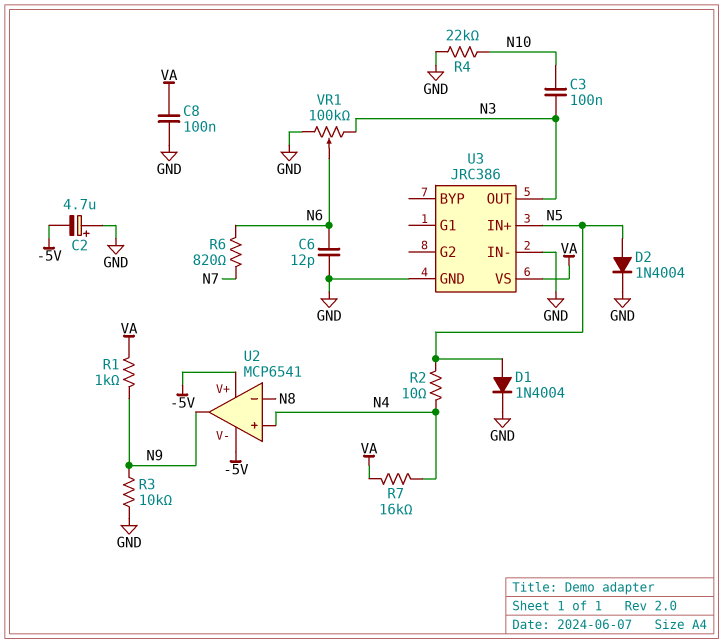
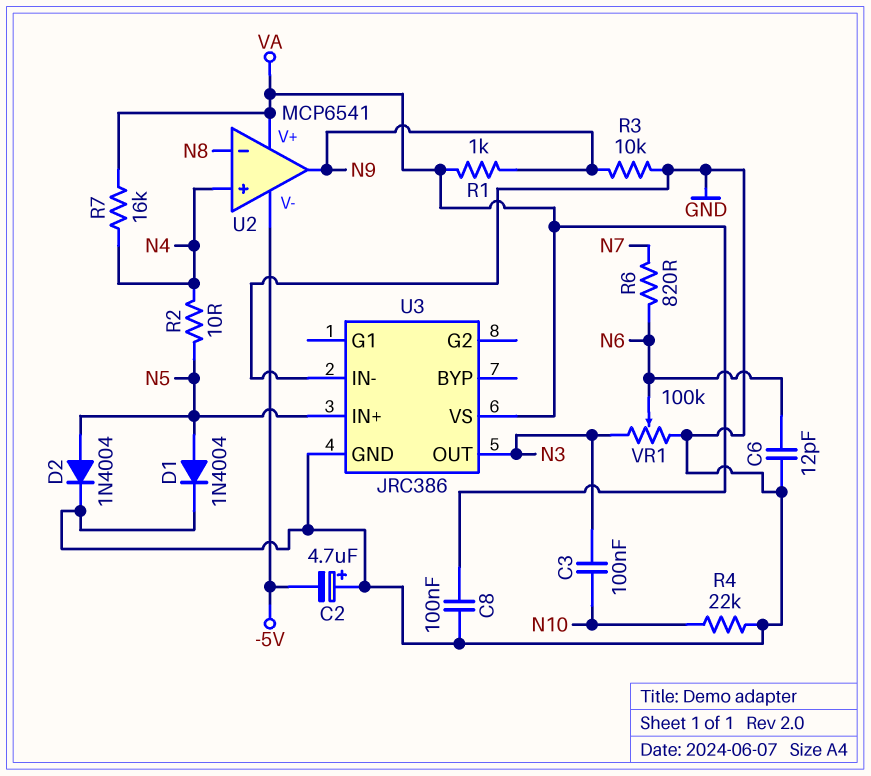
U2 pin V+: -5V -> VA

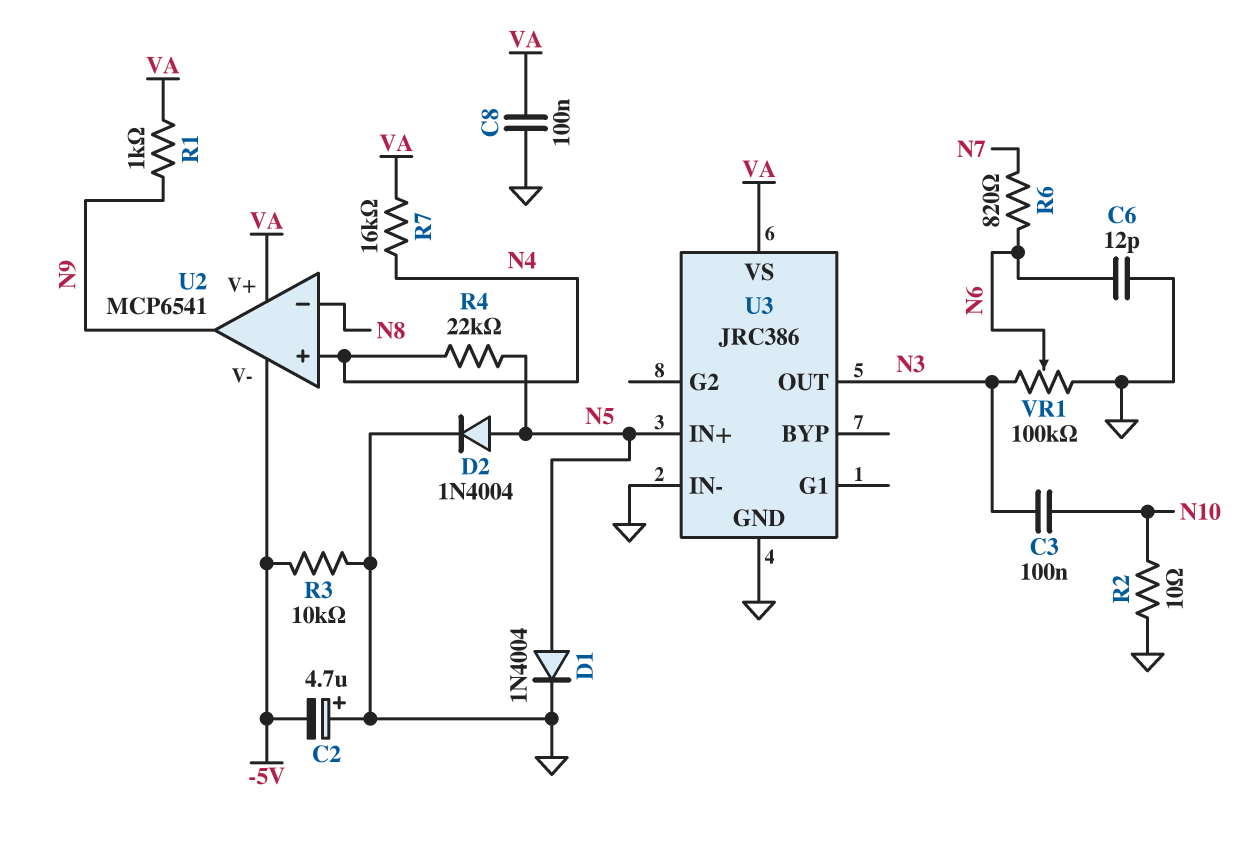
R2: 10 (N4, N5) -> 10 (GND, N10)
R3: 10k (GND, N9) -> 10k (-5V, GND)
R4: 22k (GND, N10) -> 22k (N4, N5)

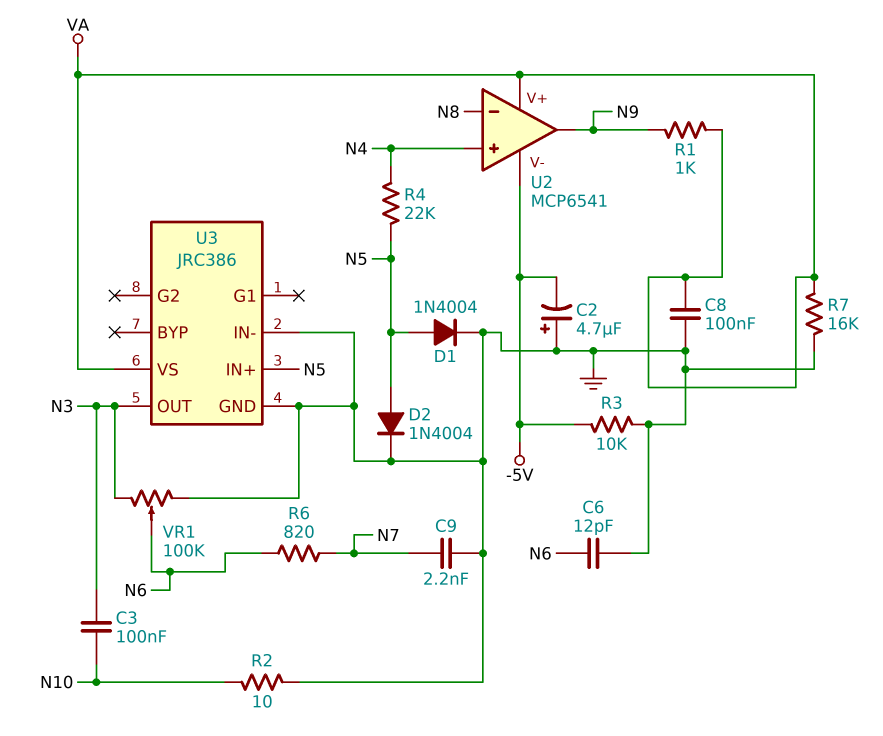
C9: none -> 2.2nF (GND, N7)
R7: 16k (N4, VA) -> 16k (GND, VA)

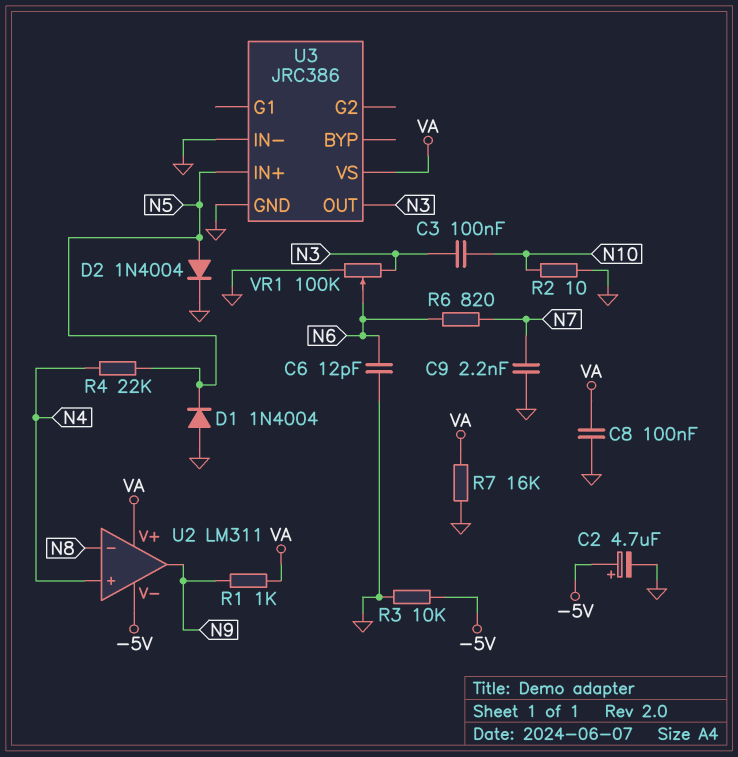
C2: 4.7uF (plus GND, minus -5V) -> 4.7uF (plus -5V, minus GND)
D1: diode 1N4004 (A N5, K GND) -> diode 1N4004 (A GND, K N5)
U2: MCP6541 -> LM311

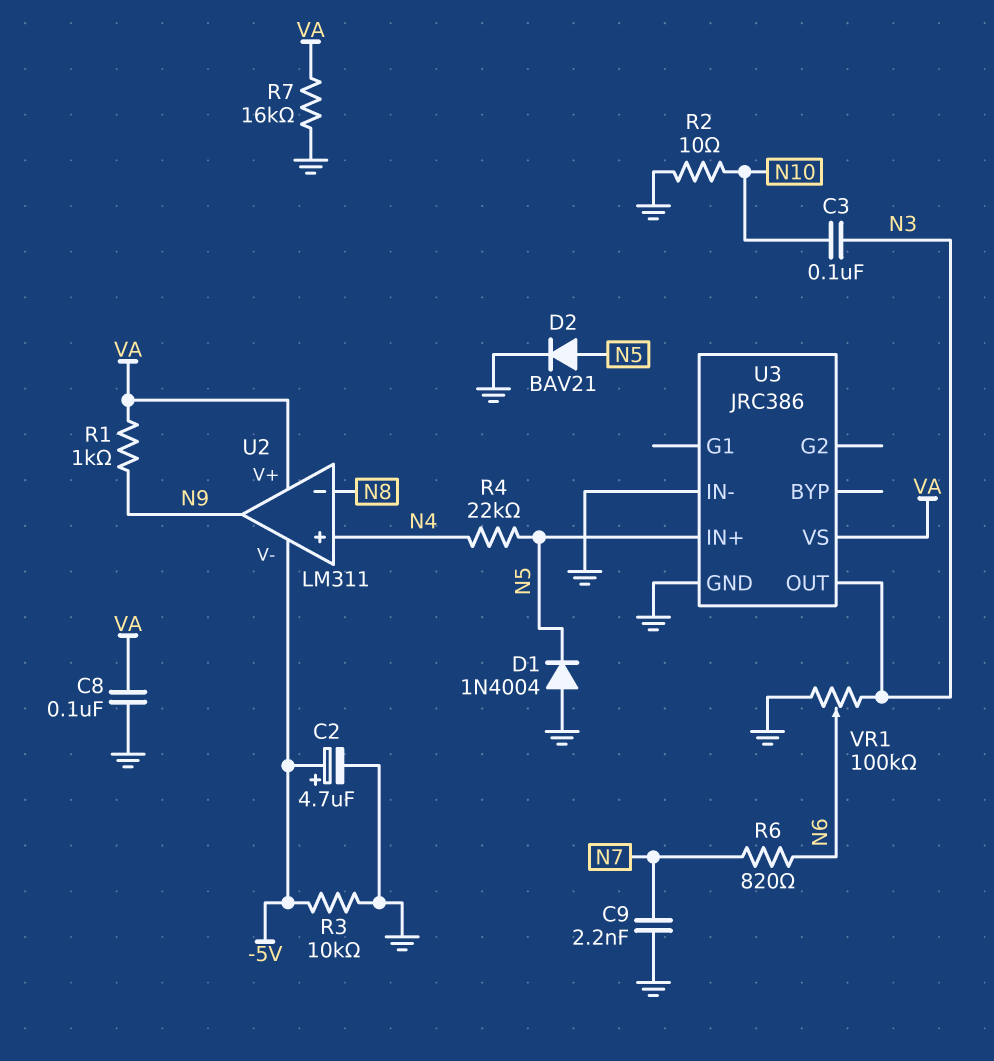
C6: 12pF (GND, N6) -> none
D2: diode 1N4004 (A N5, K GND) -> diode BAV21 (A N5, K GND)

